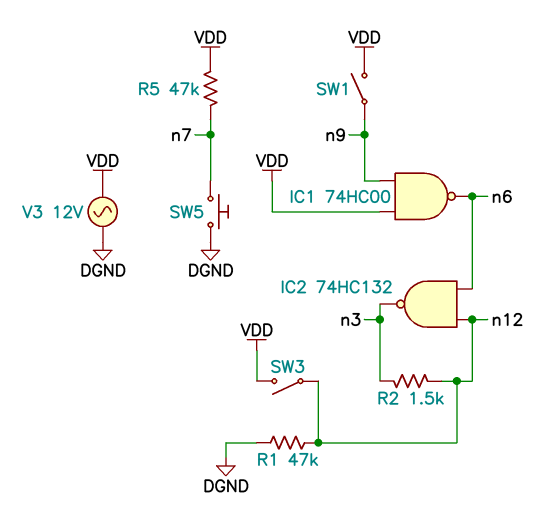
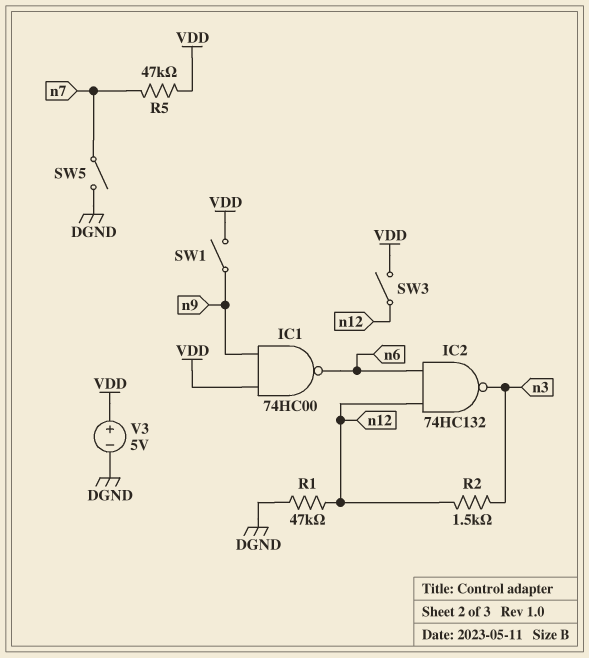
SW5: button (DGND, n7) -> switch (DGND, n7)
V3: AC 12V (DGND, VDD) -> 5V (plus VDD, minus DGND)

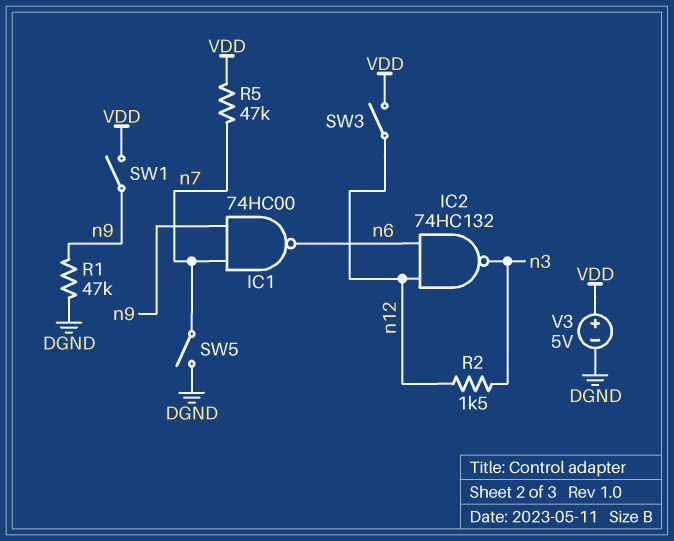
IC1: NAND 74HC00 (in VDD, in n9, out n6) -> NAND 74HC00 (in n7, in n9, out n6)
R1: 47k (DGND, n12) -> 47k (DGND, n9)

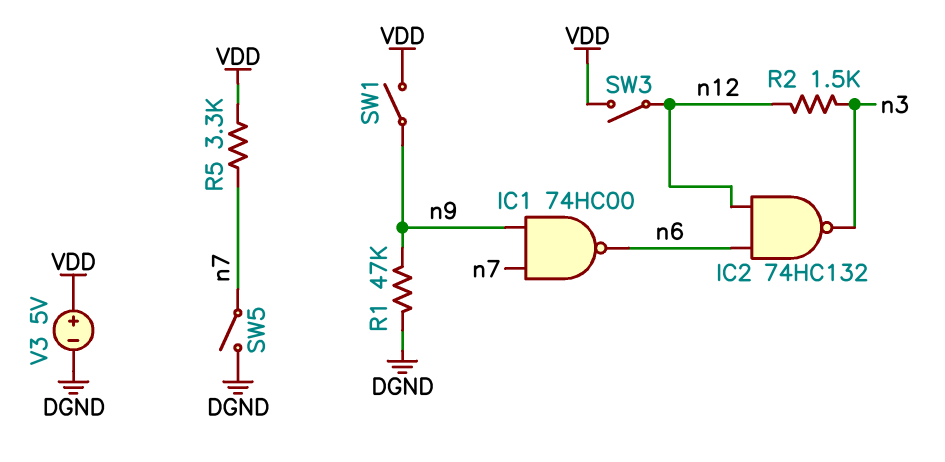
R5: 47k (VDD, n7) -> 3.3k (VDD, n7)

